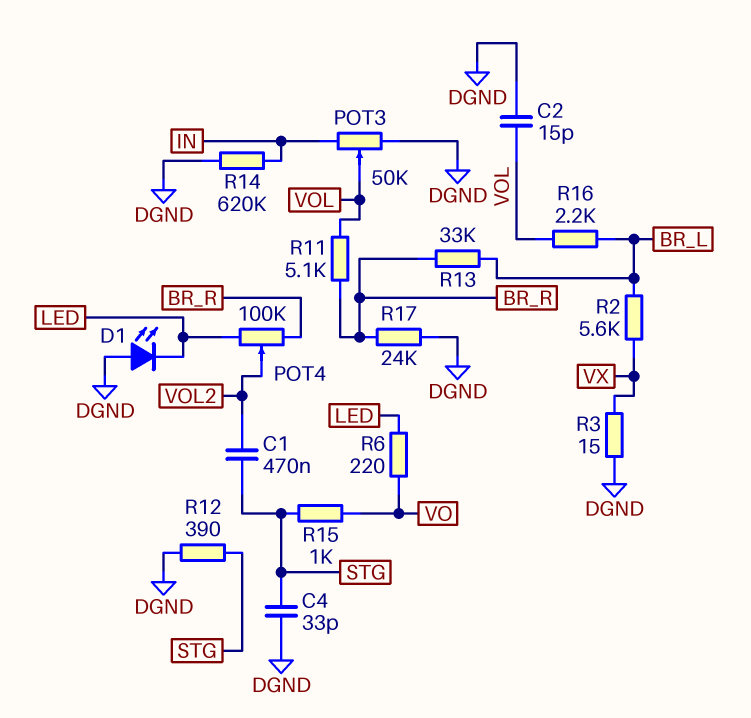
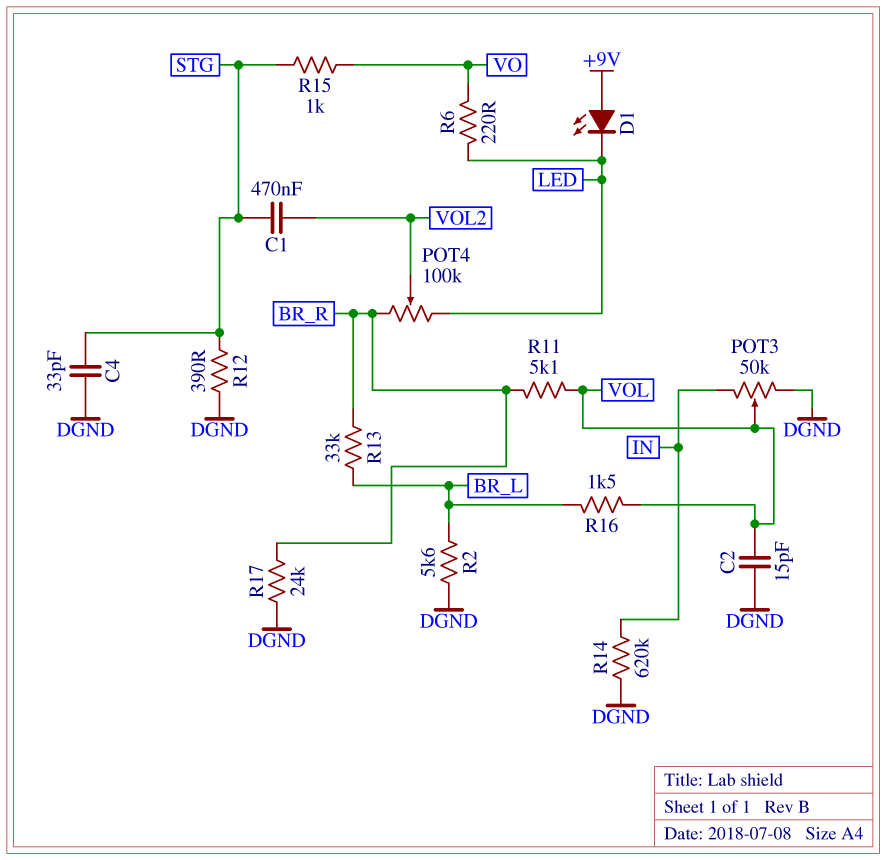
D1: LED (A DGND, K LED) -> LED (A +9V, K LED)
R2: 5.6k (BR_L, VX) -> 5.6k (BR_L, DGND)
R3: 15 (DGND, VX) -> none
R16: 2.2k (BR_L, VOL) -> 1.5k (BR_L, VOL)

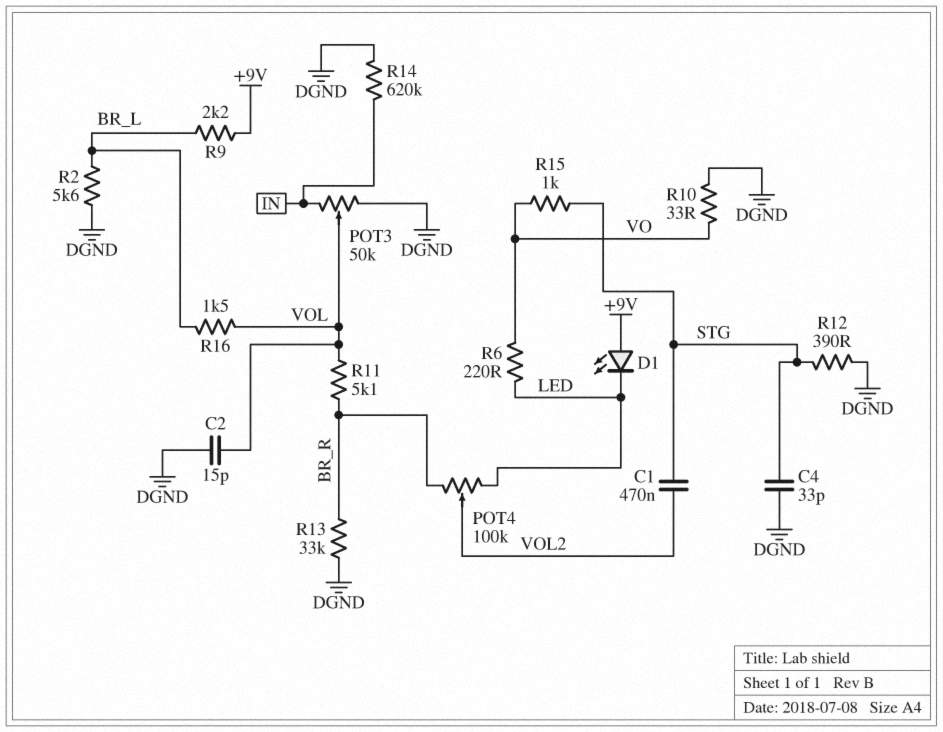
R9: none -> 2.2k (+9V, BR_L)
R10: none -> 33 (DGND, VO)
R13: 33k (BR_L, BR_R) -> 33k (BR_R, DGND)
R17: 24k (BR_R, DGND) -> none

